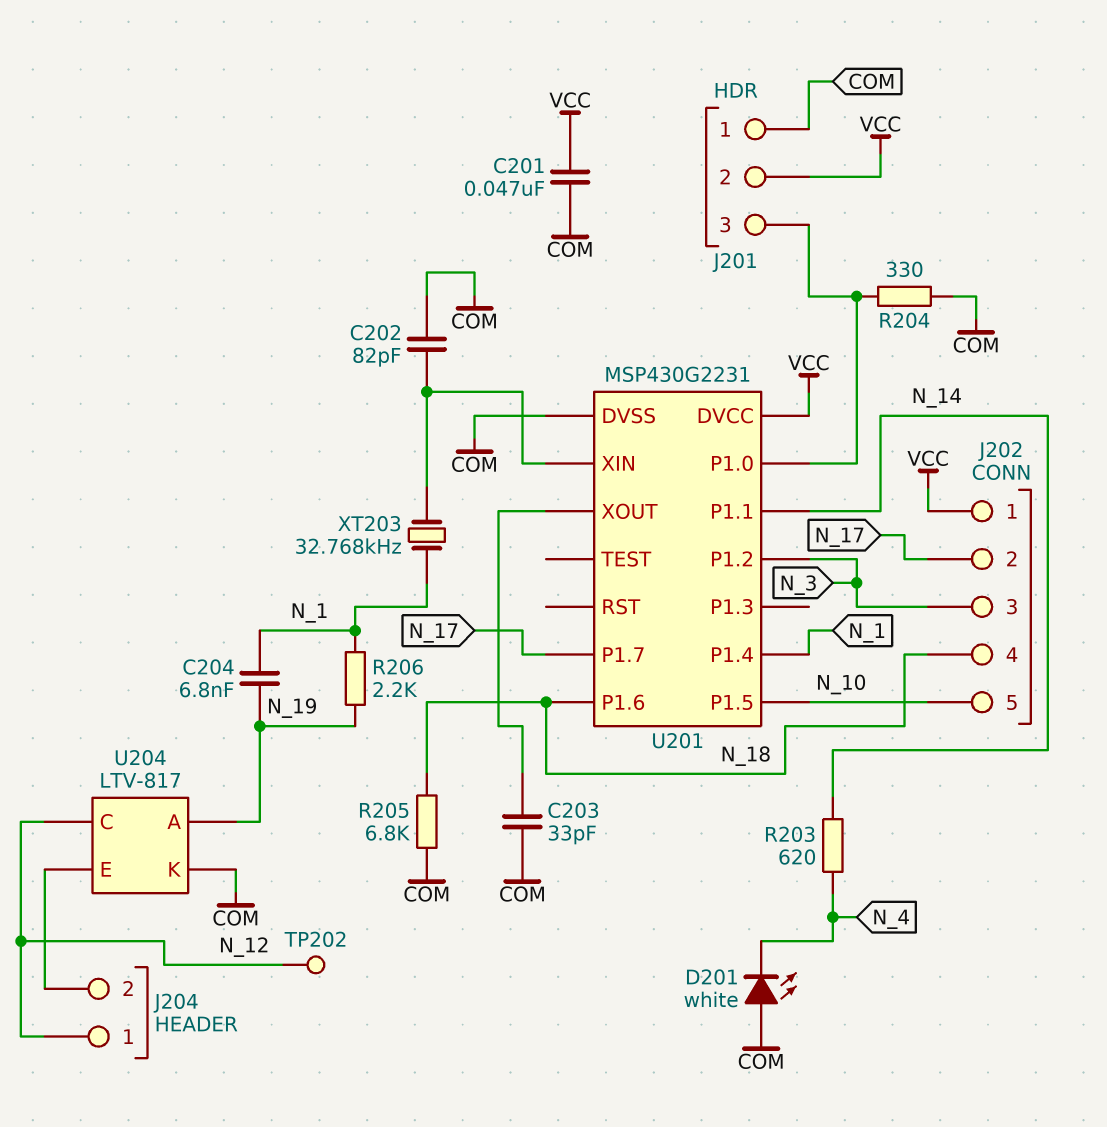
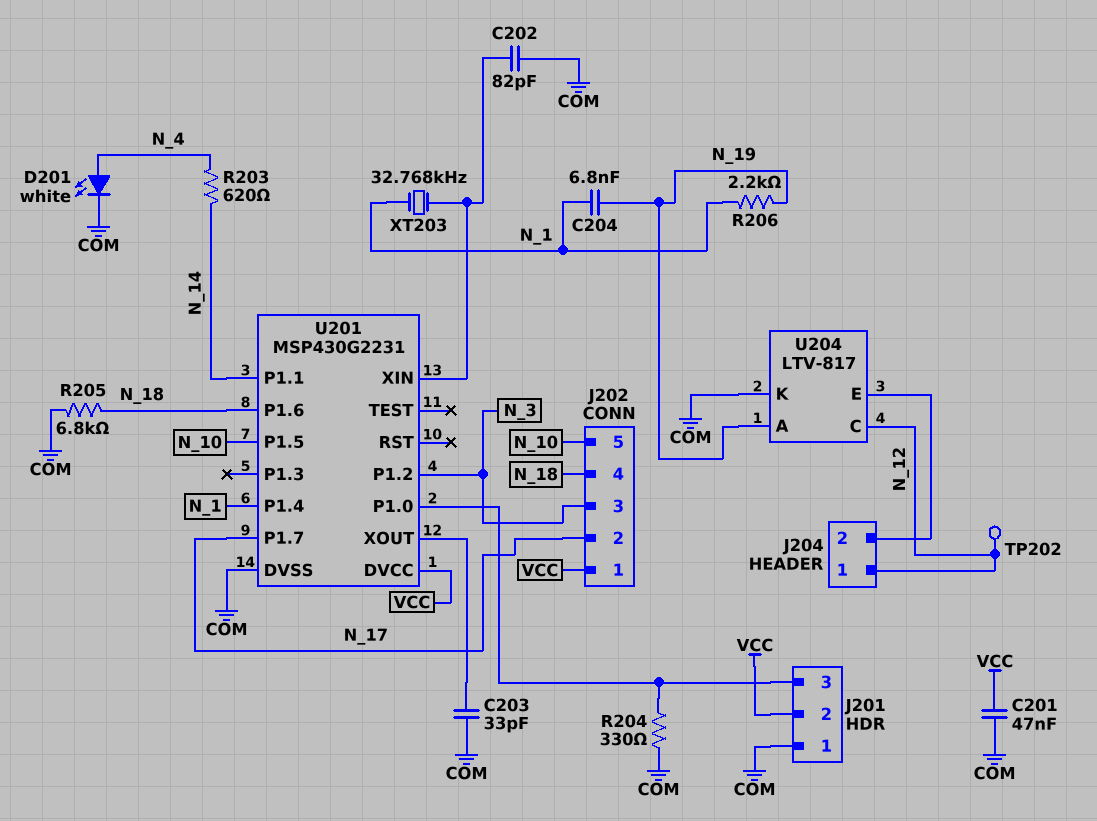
D201: LED white (A COM, K N_4) -> LED white (A N_4, K COM)

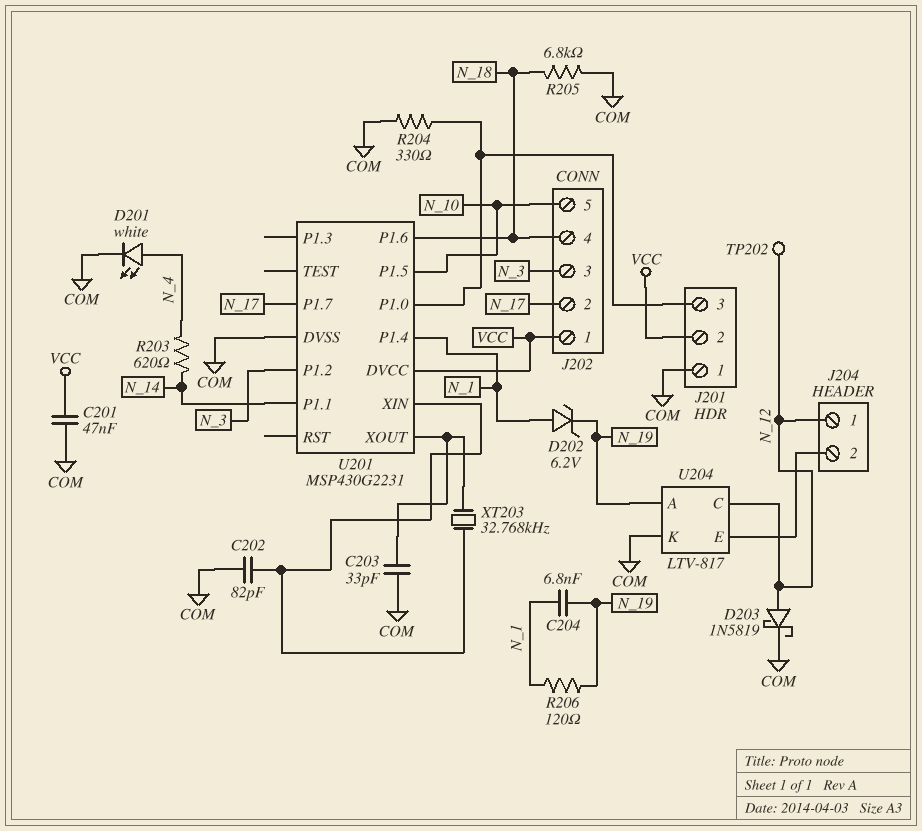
D202: none -> zener 6.2V (A N_1, K N_19)
D203: none -> schottky 1N5819 (A N_12, K COM)
R206: 2.2k (N_1, N_19) -> 120 (N_1, N_19)
XT203: 32.768kHz (N_1, U201/XIN) -> 32.768kHz (U201/XIN, U201/XOUT)

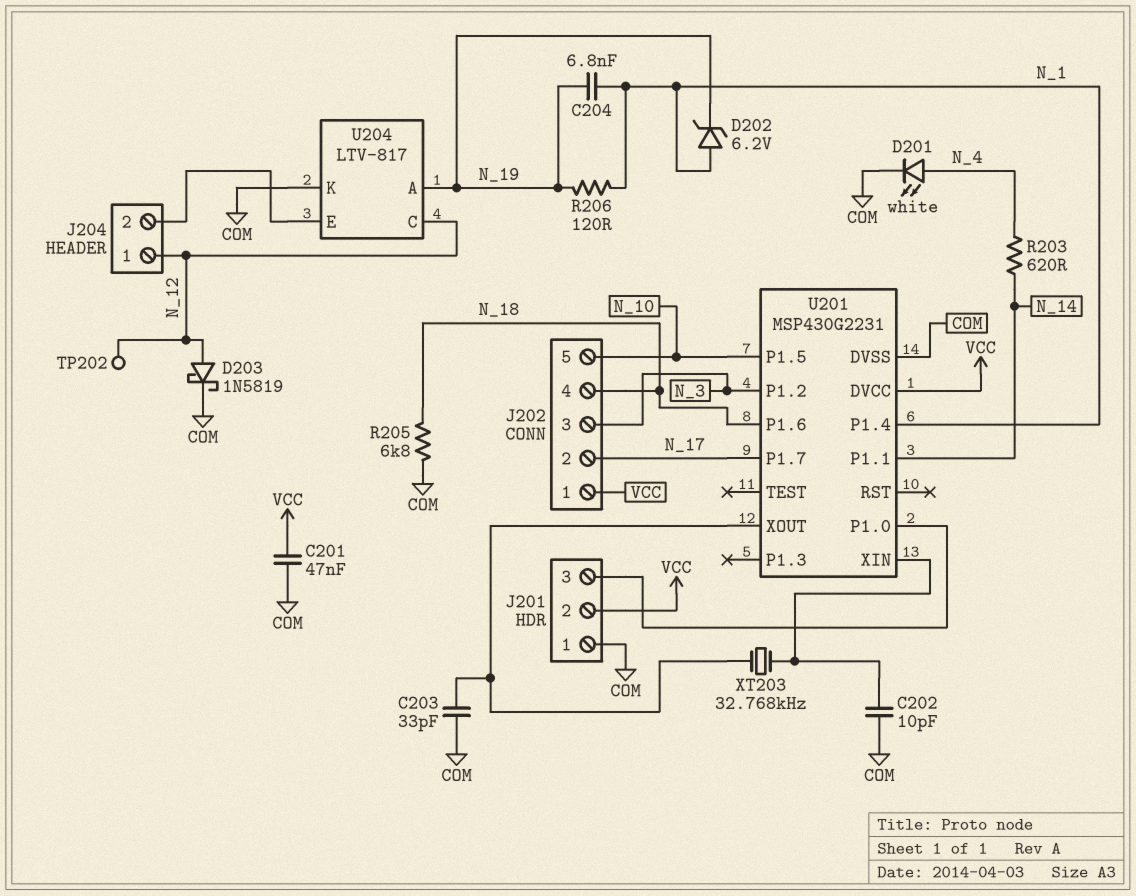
C202: 82pF (COM, U201/XIN) -> 10pF (COM, U201/XIN)
R204: 330 (COM, J201/3) -> none

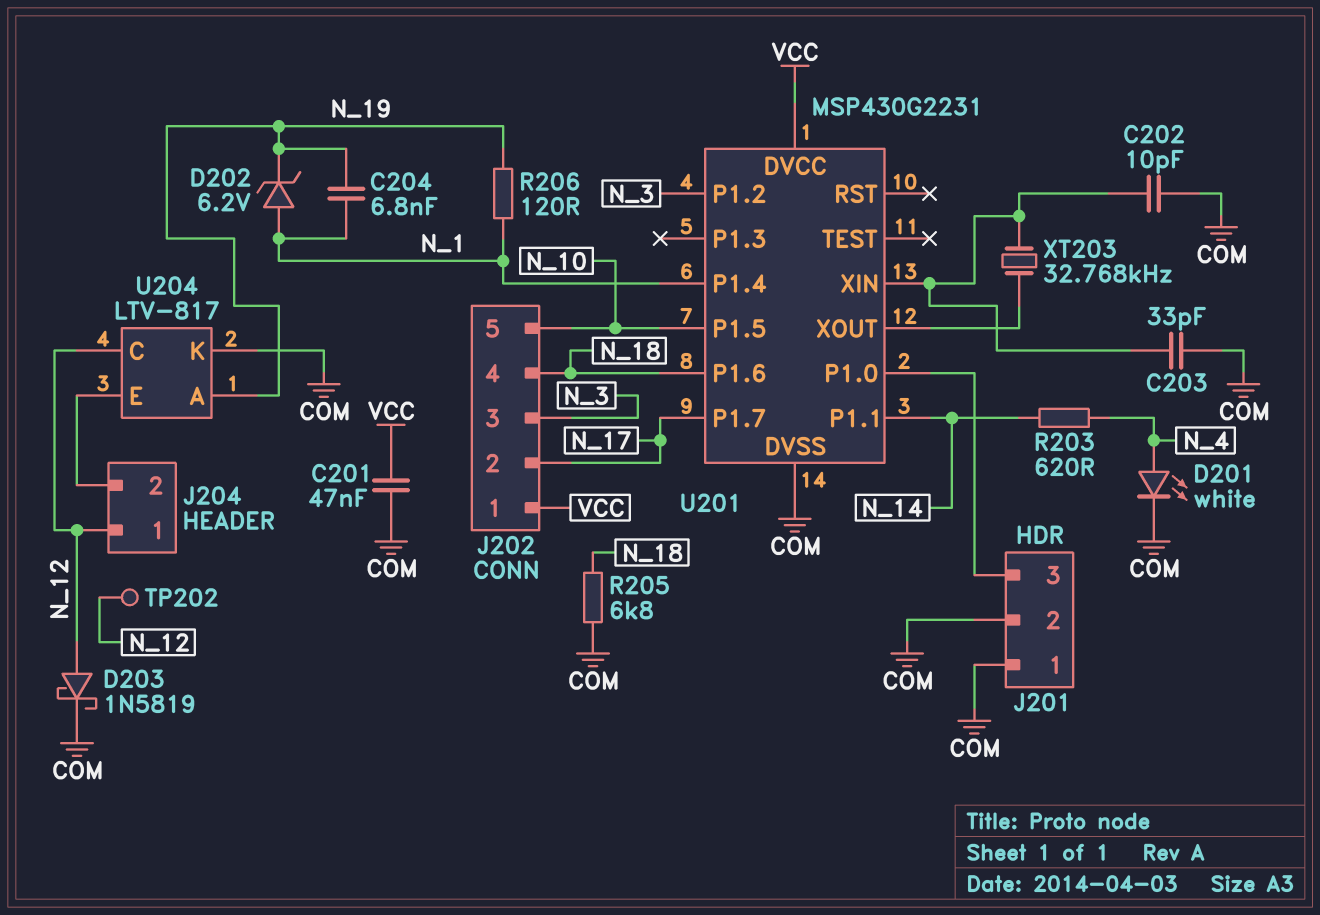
C203: 33pF (COM, U201/XOUT) -> 33pF (COM, U201/XIN)
J201 pin 2: VCC -> COM

